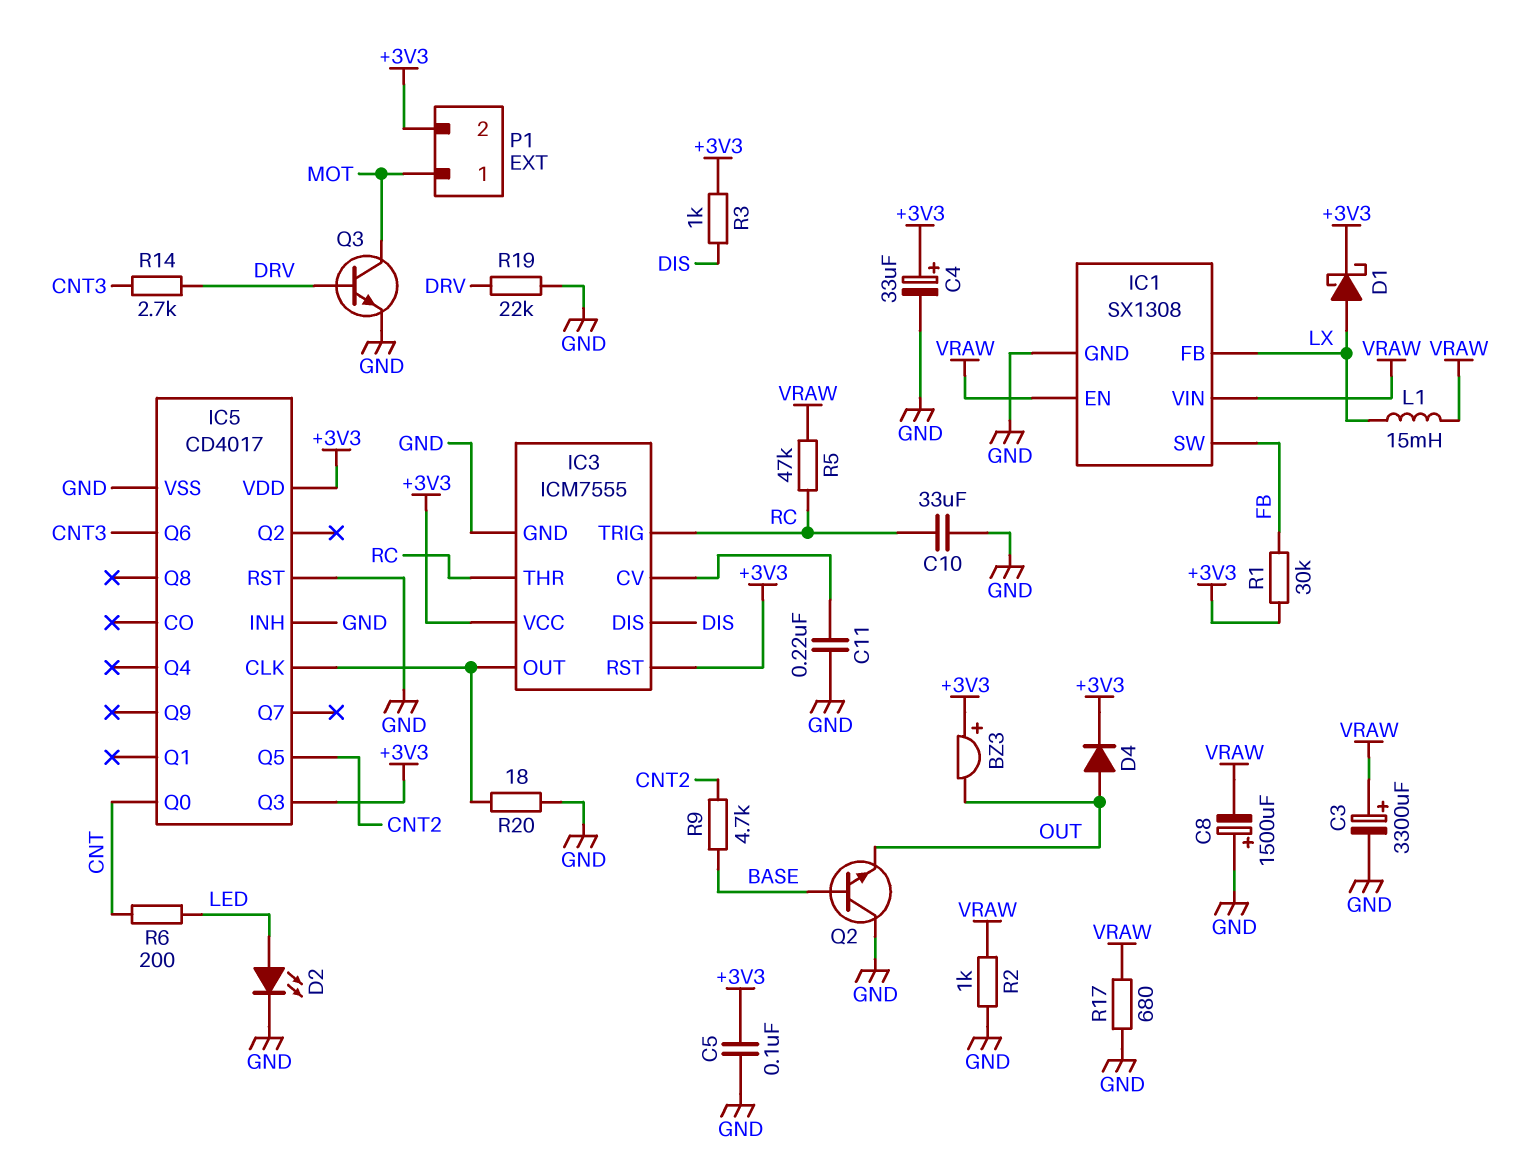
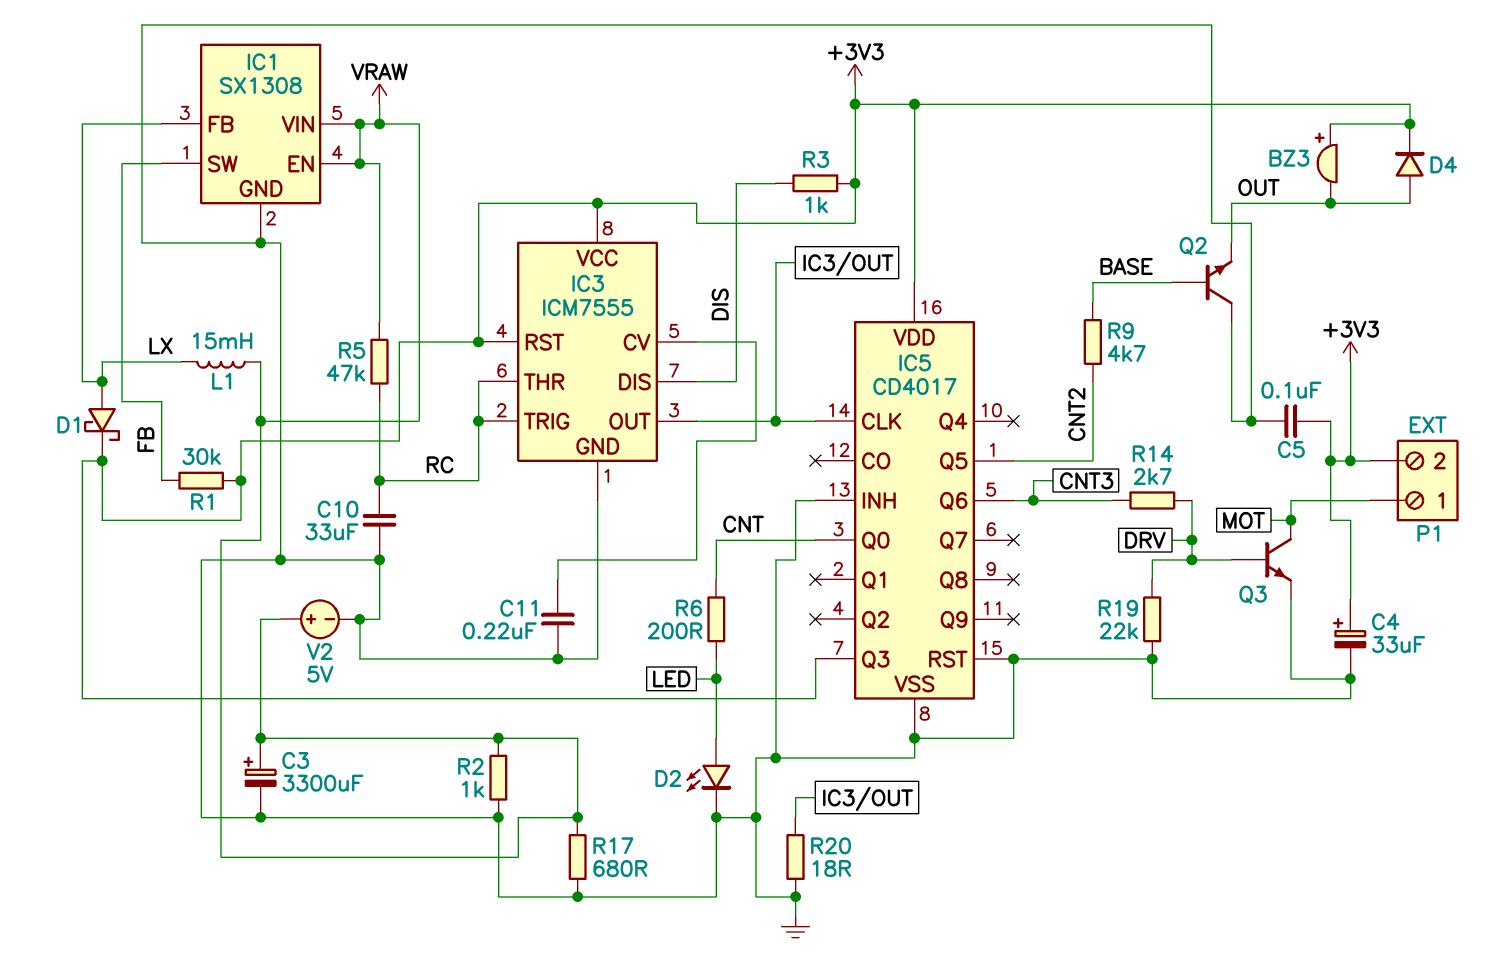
C8: 1500uF (plus GND, minus VRAW) -> none
V2: none -> 5V (plus VRAW, minus GND)

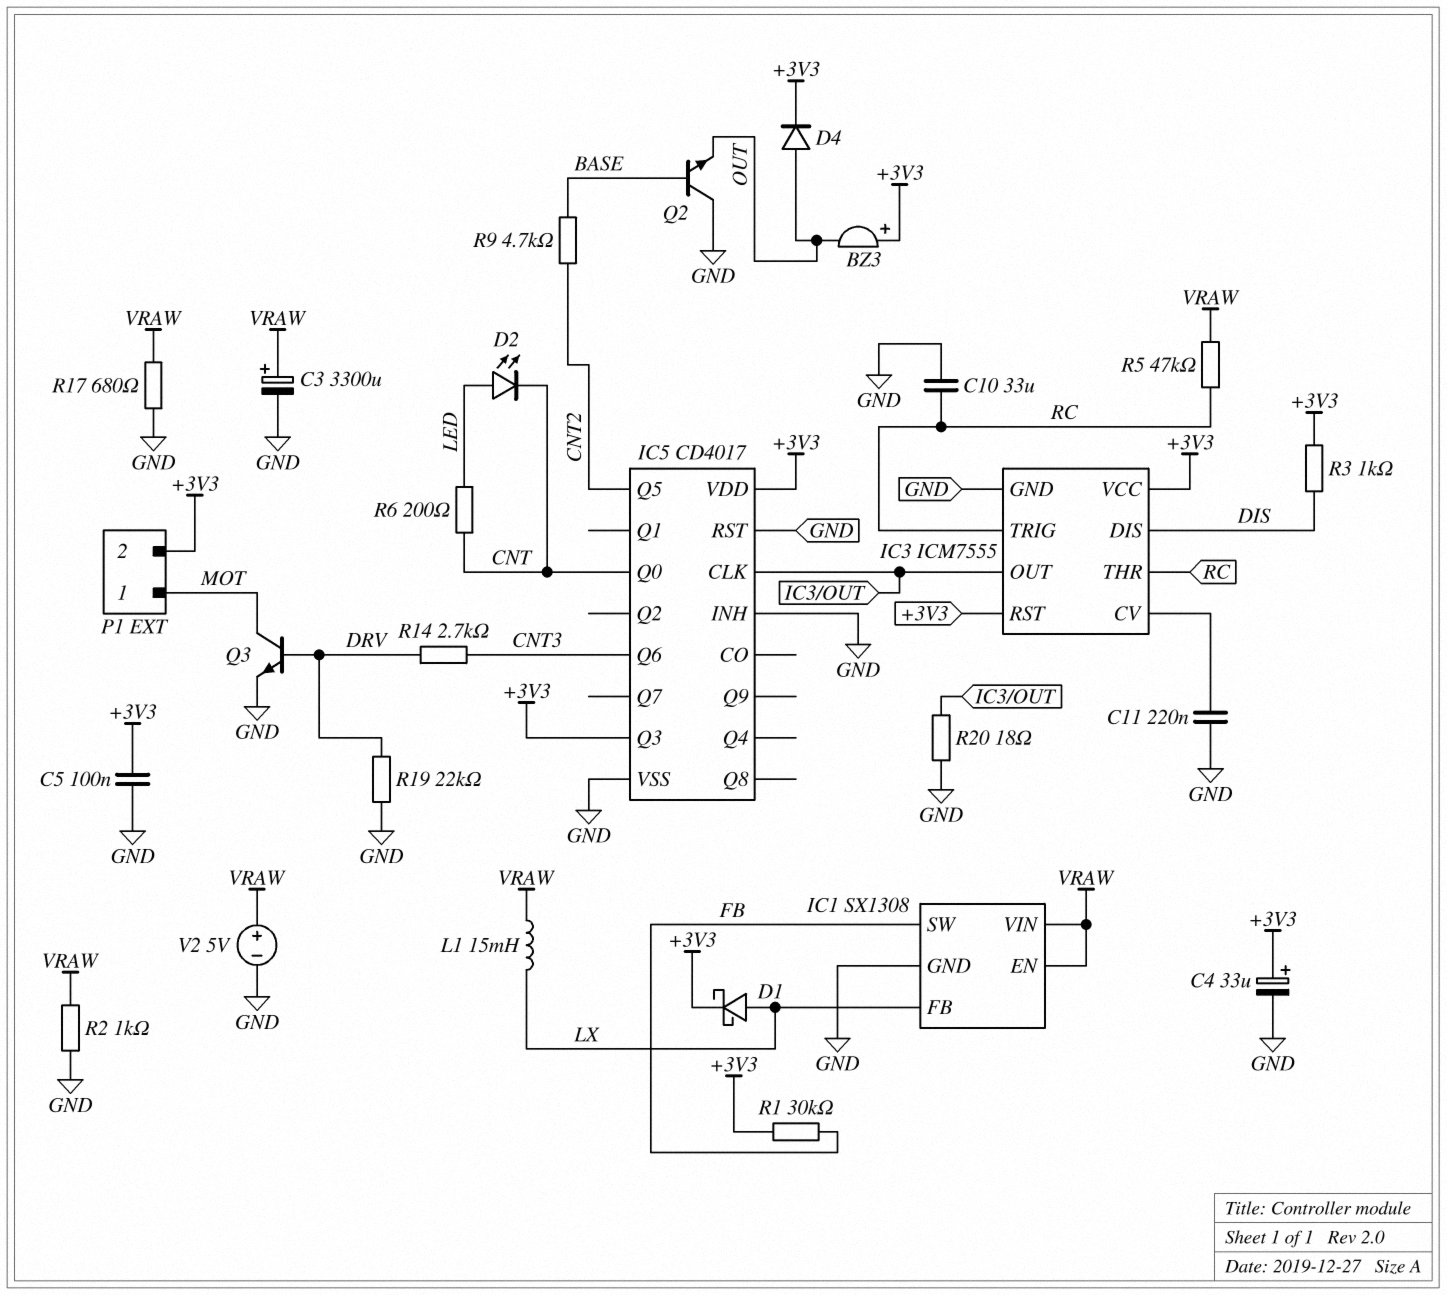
D2: LED (A LED, K GND) -> LED (A LED, K CNT)

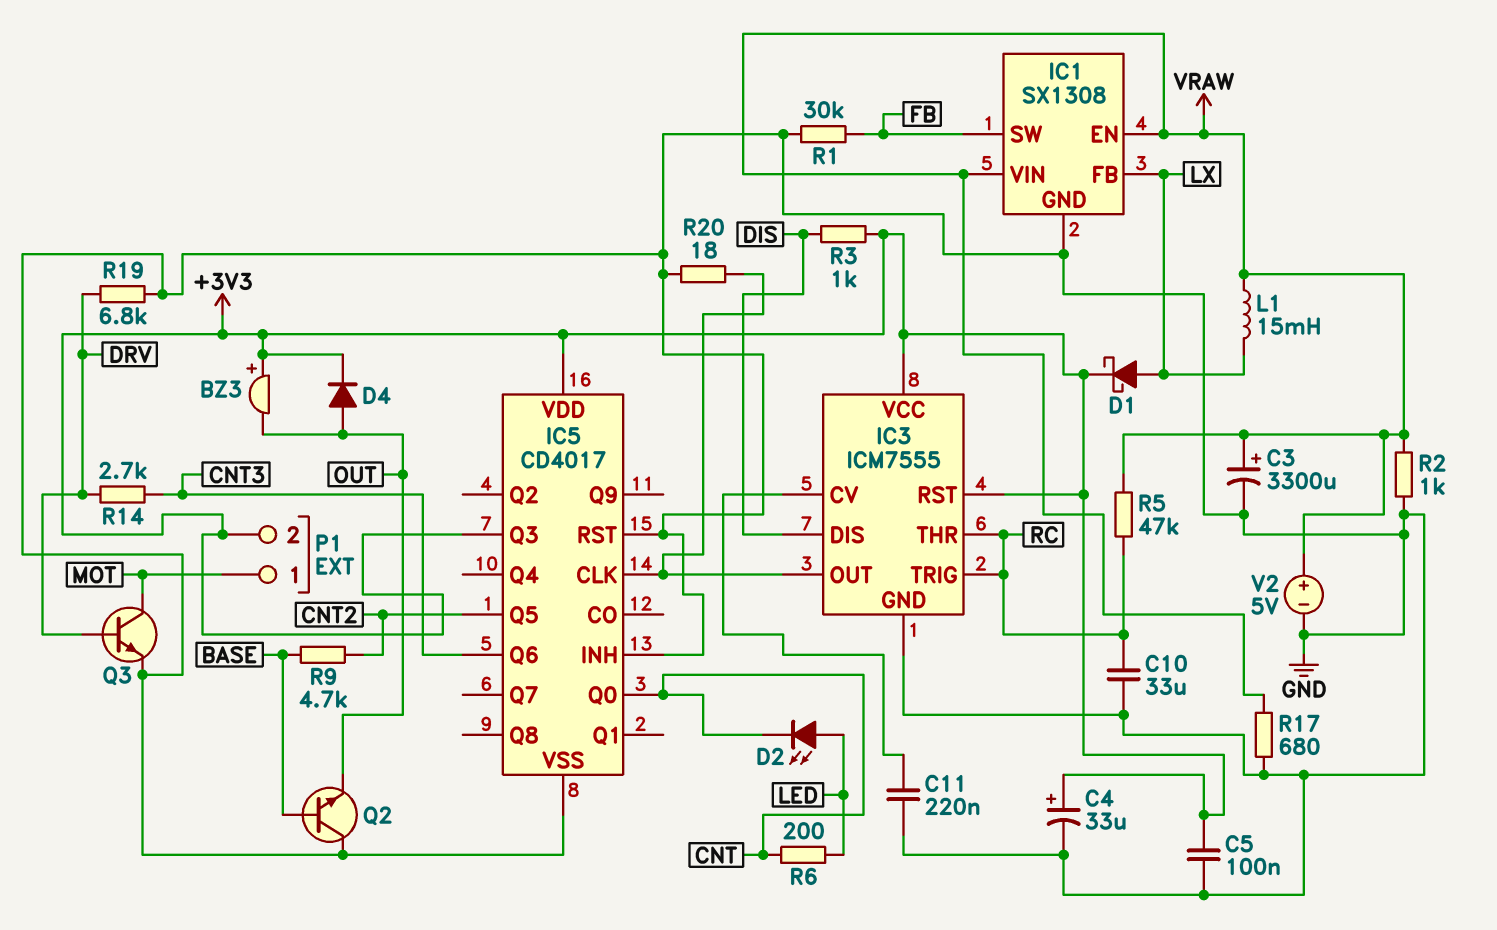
R1: 30k (+3V3, FB) -> 30k (FB, GND)
R19: 22k (DRV, GND) -> 6.8k (DRV, GND)

